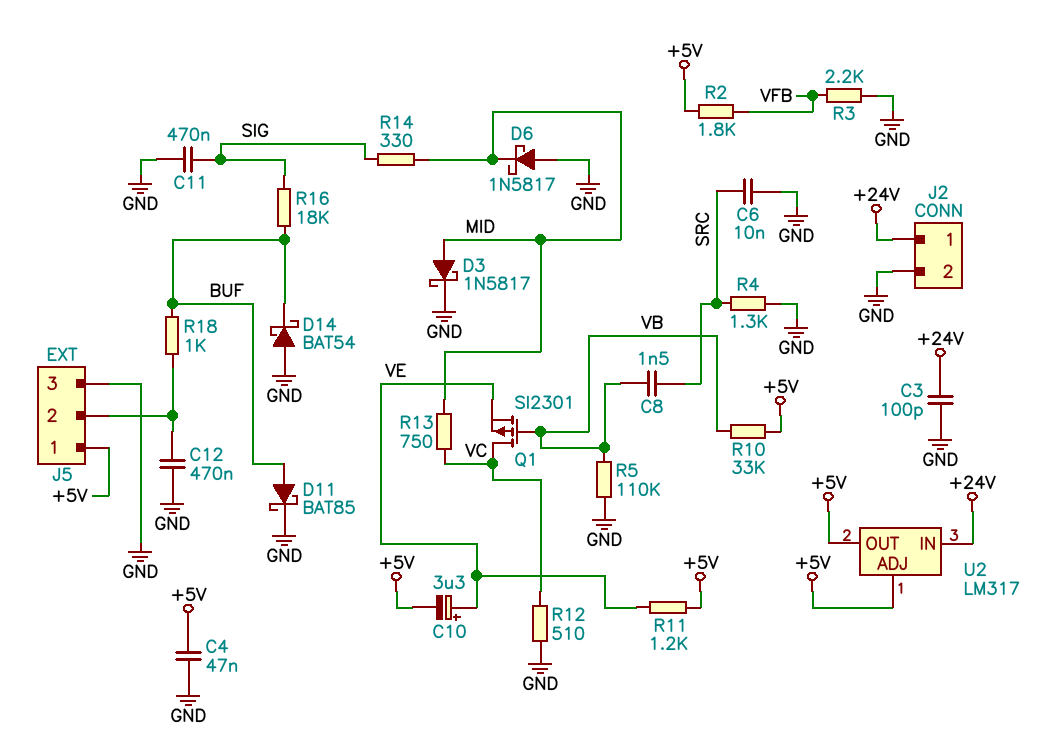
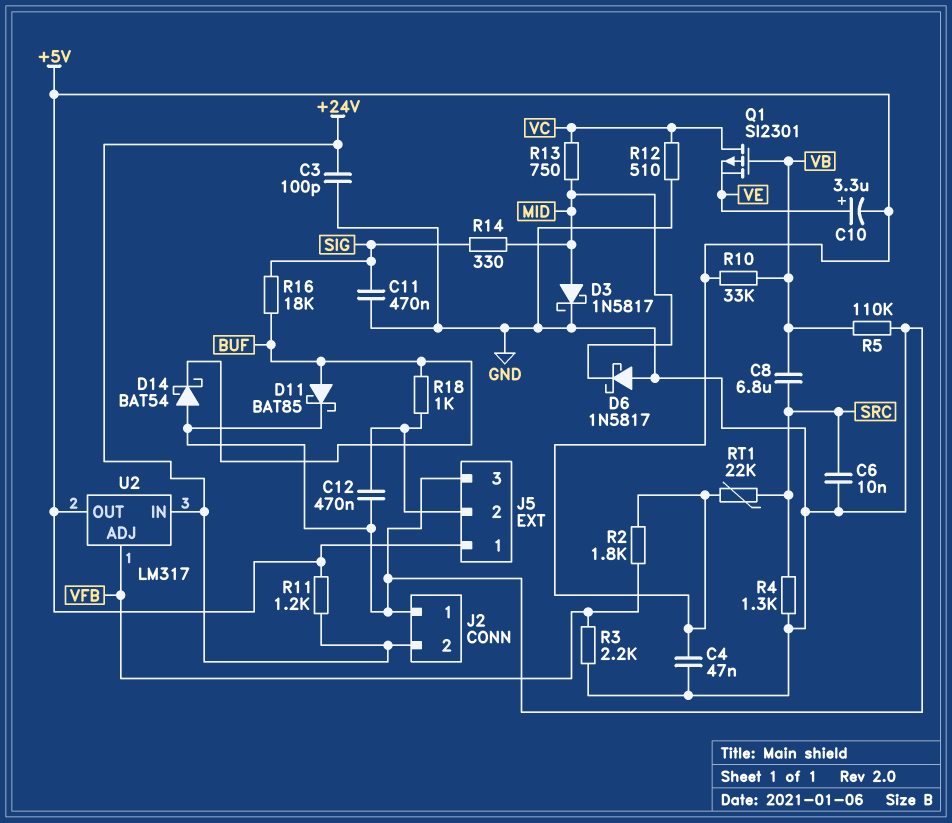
C8: 1.5nF (SRC, VB) -> 6.8uF (SRC, VB)
J2 pin 1: +24V -> GND
J2 pin 2: GND -> +24V
R11: 1.2k (+5V, VE) -> 1.2k (+5V, +24V)
RT1: none -> 22k (+5V, SRC)
U2 pin ADJ: +5V -> VFB

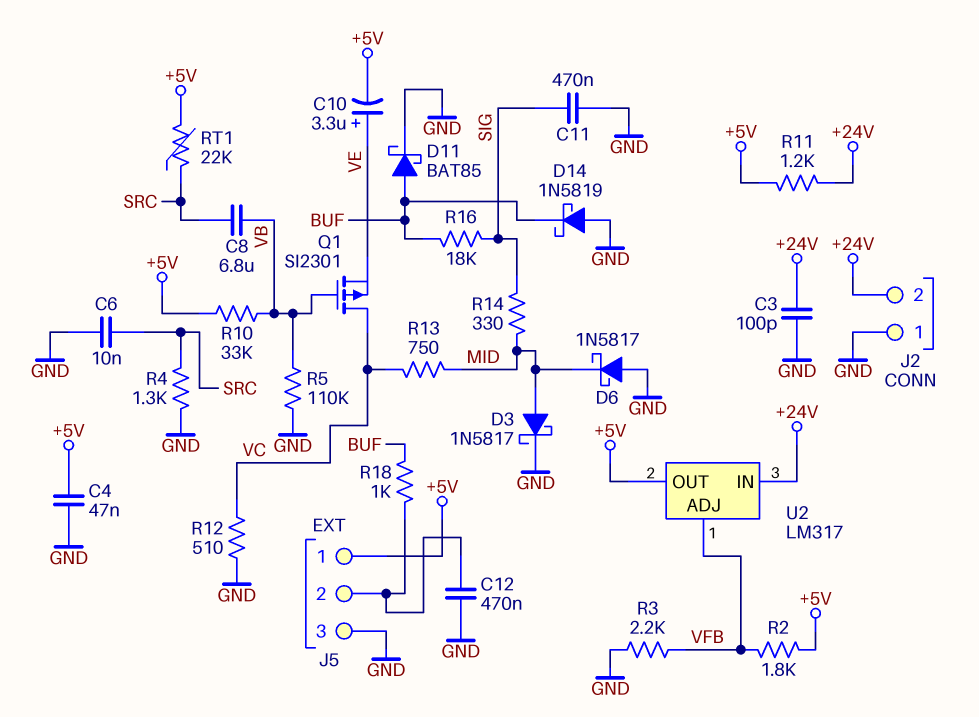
D14: schottky BAT54 (A GND, K BUF) -> schottky 1N5819 (A GND, K BUF)

